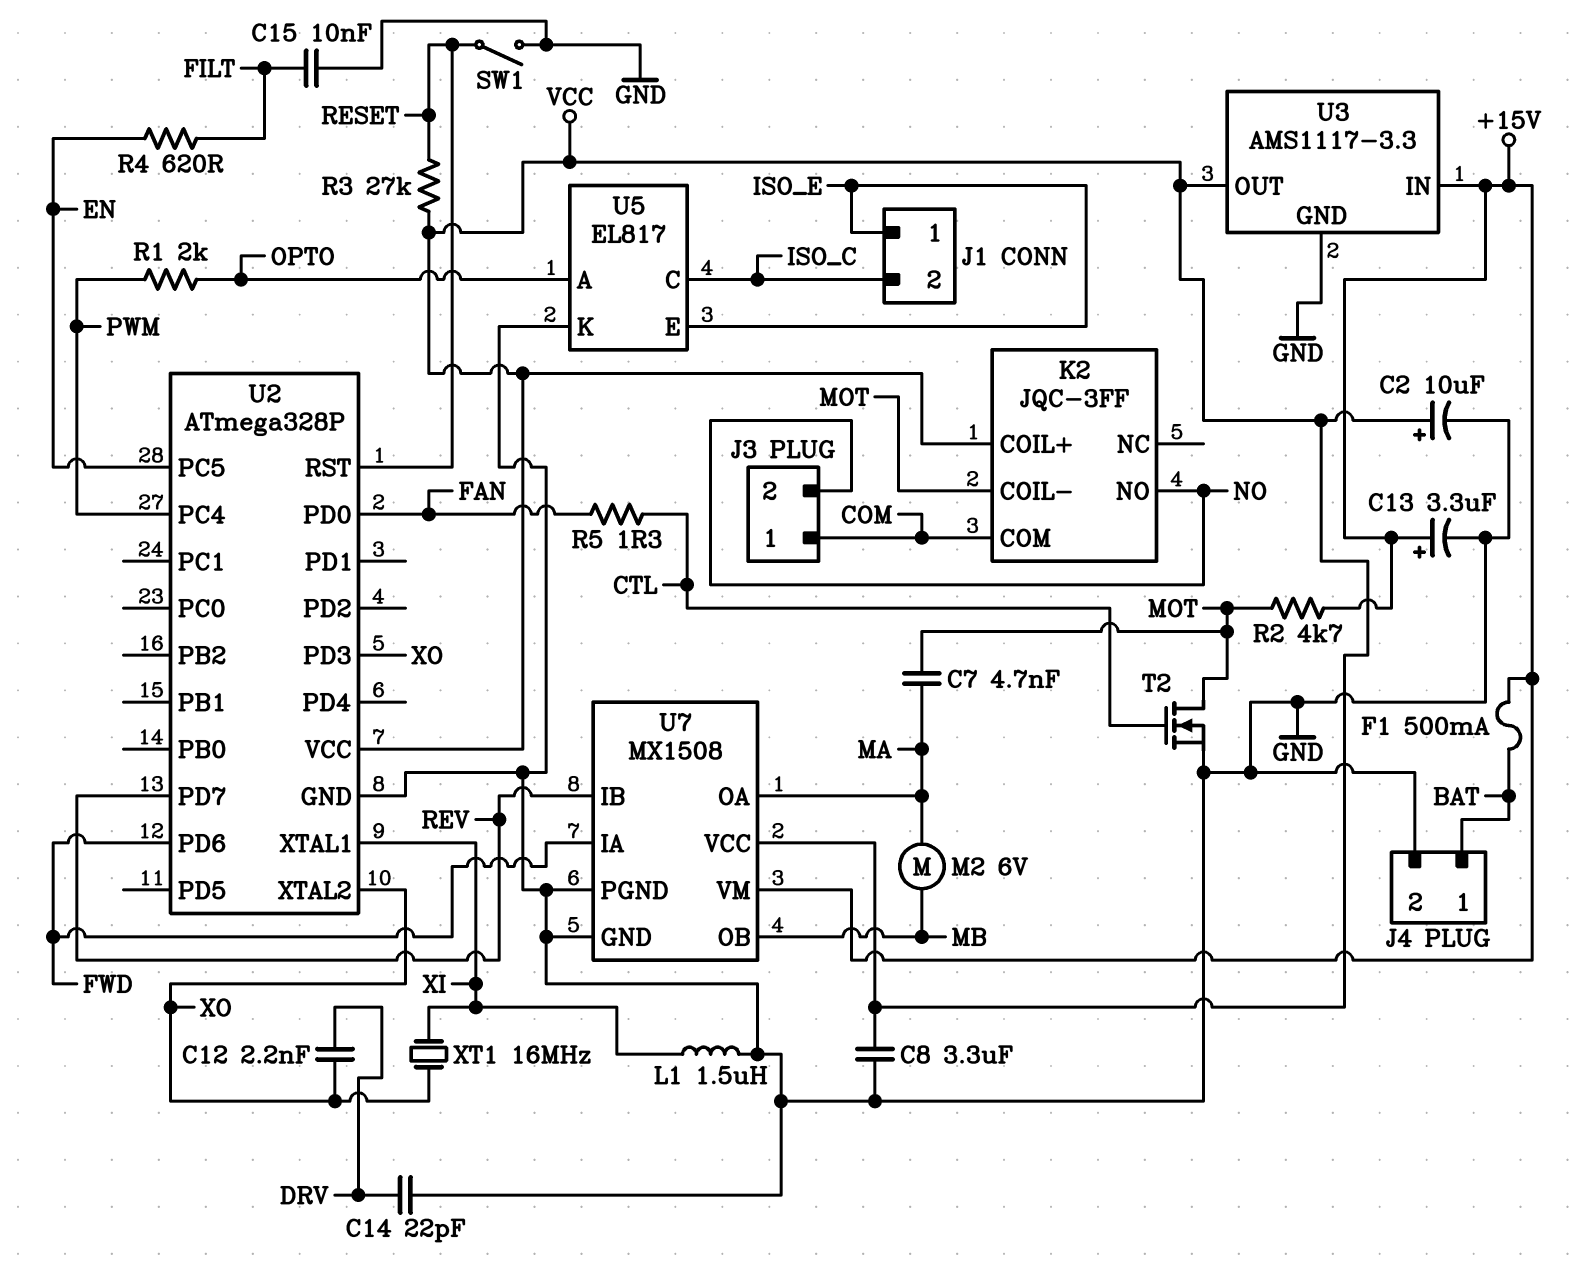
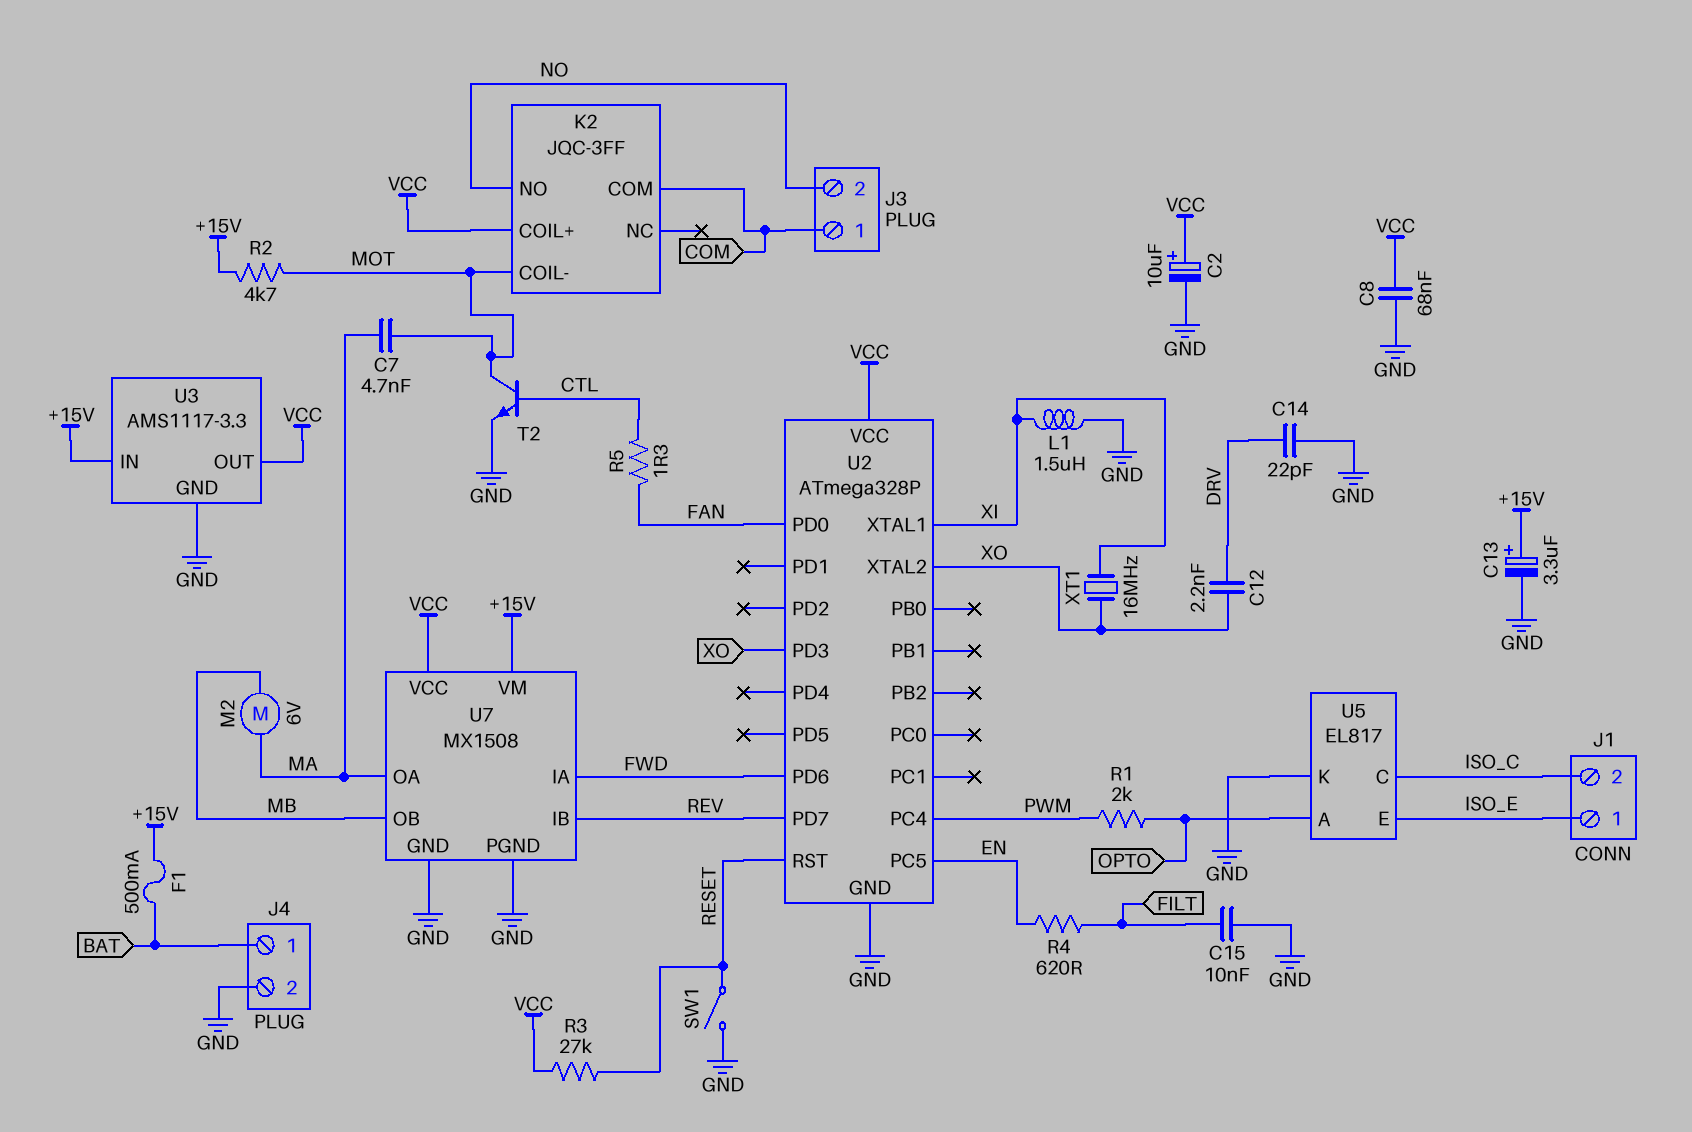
C8: 3.3uF (GND, VCC) -> 68nF (GND, VCC)
T2: NMOS (G CTL, D MOT, S GND) -> NPN (B CTL, C MOT, E GND)

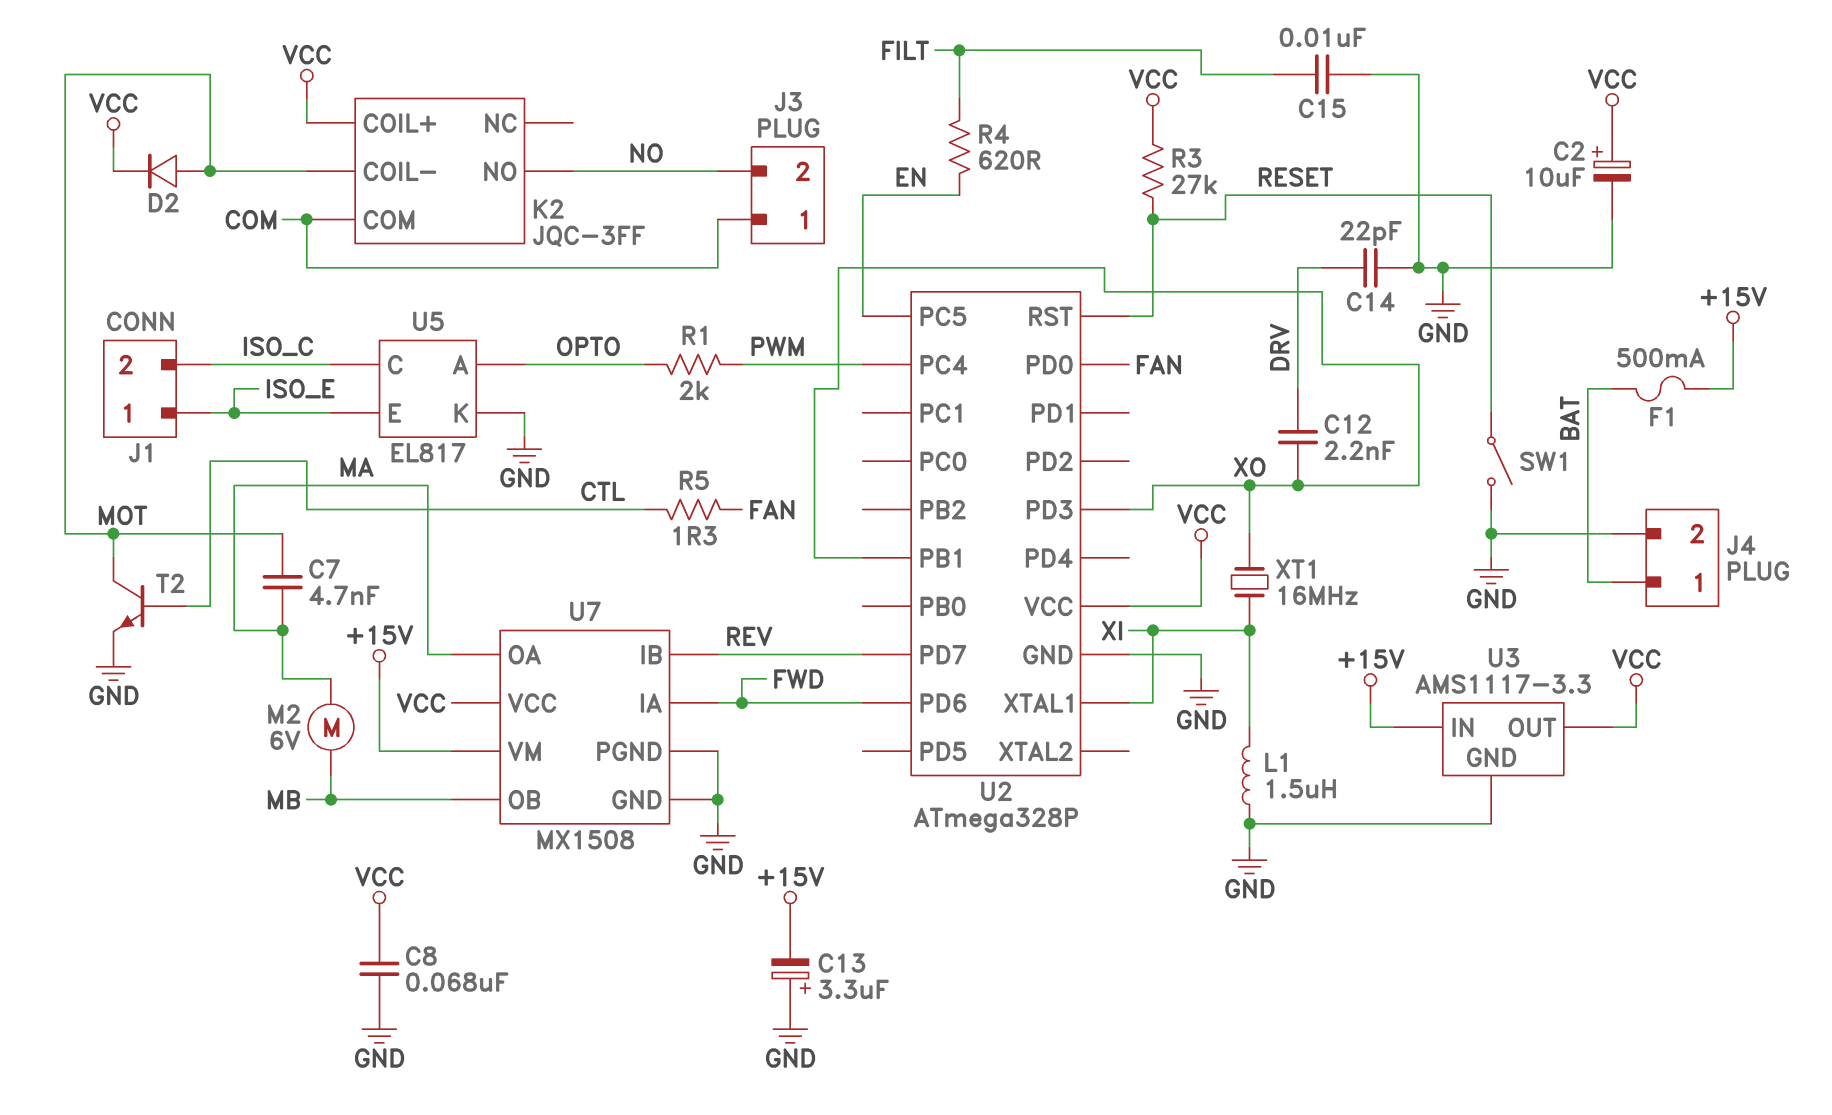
C13: 3.3uF (plus +15V, minus GND) -> 3.3uF (plus GND, minus +15V)
D2: none -> diode (A MOT, K VCC)
R2: 4.7k (+15V, MOT) -> none
U2 pin PB1: none -> XO
U2 pin XTAL2: XO -> none

